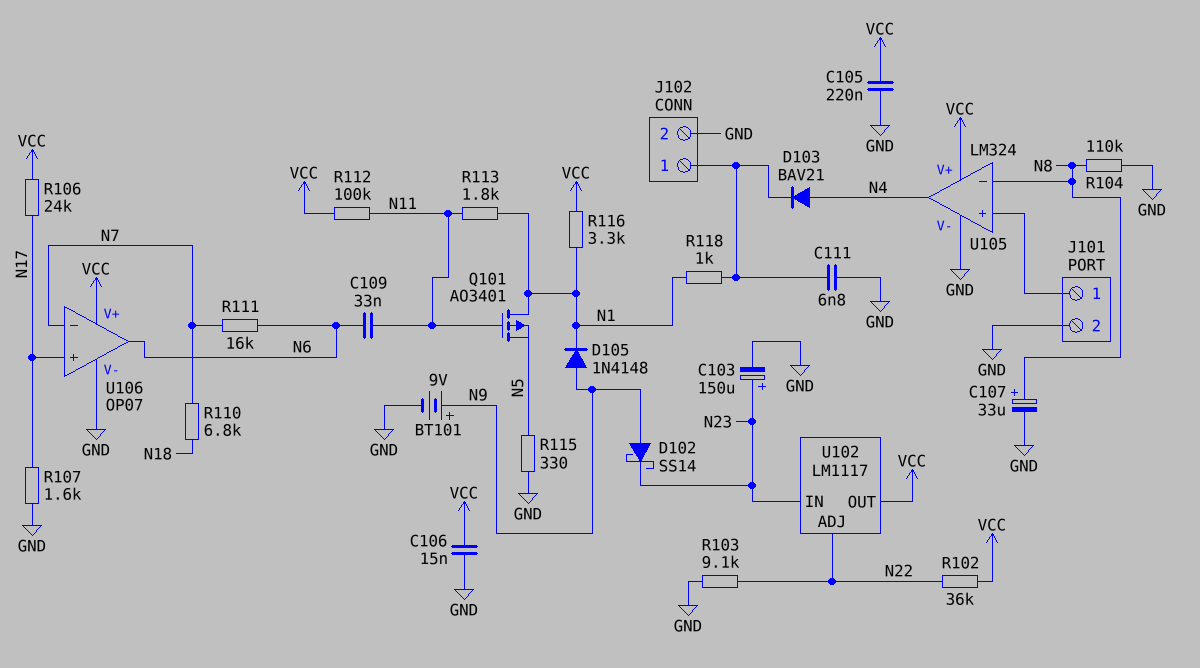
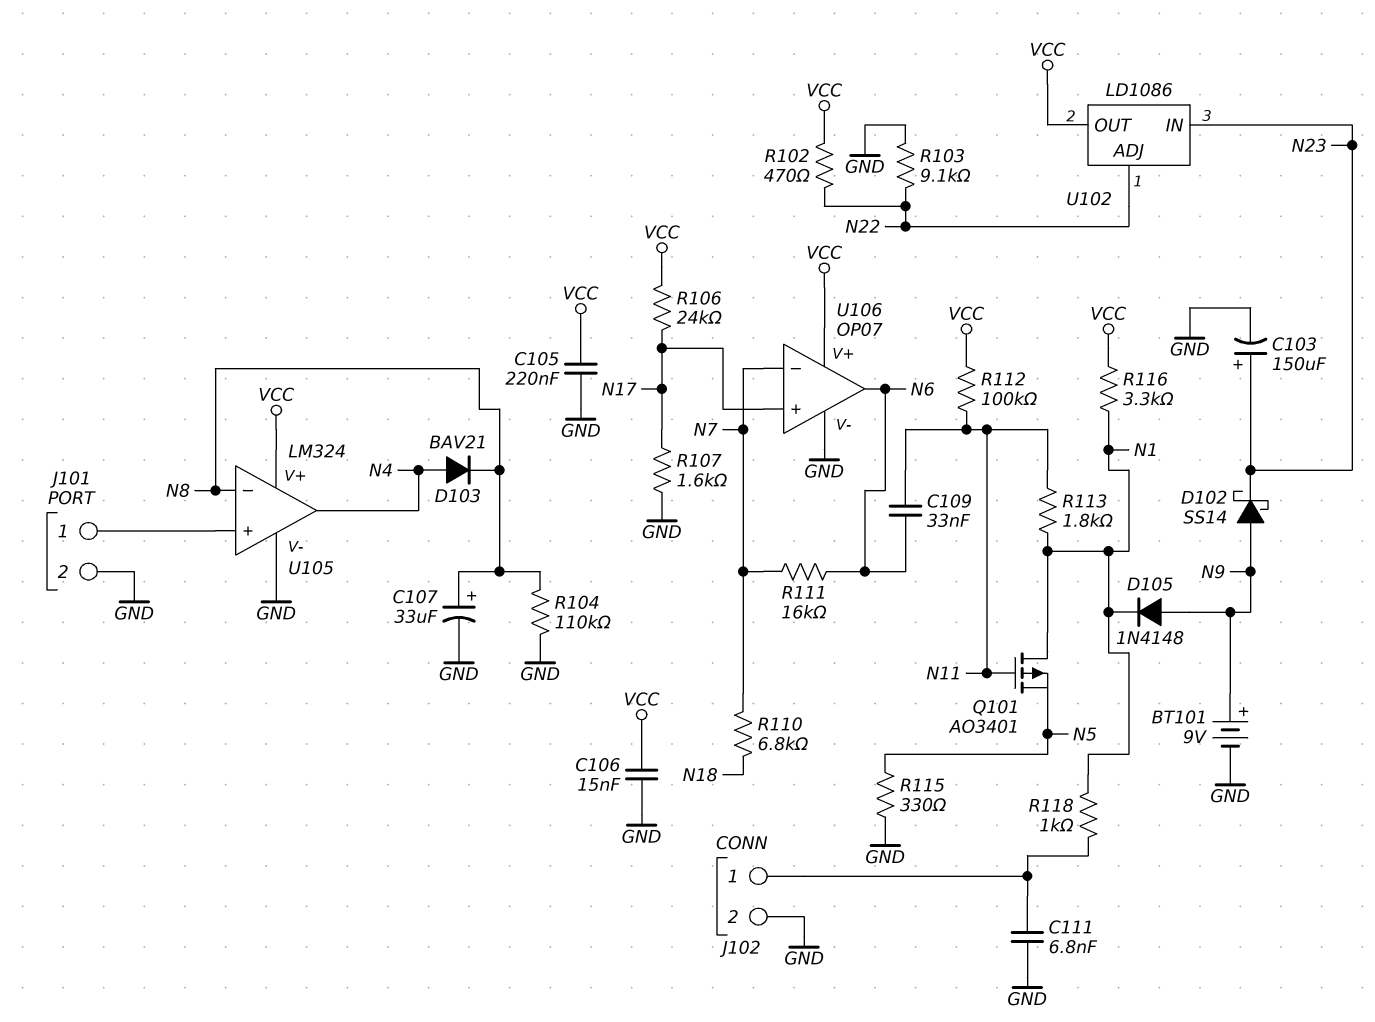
D103: diode BAV21 (A N4, K J102/1) -> diode BAV21 (A N4, K N8)
R102: 36k (N22, VCC) -> 470 (N22, VCC)
U102: LM1117 -> LD1086

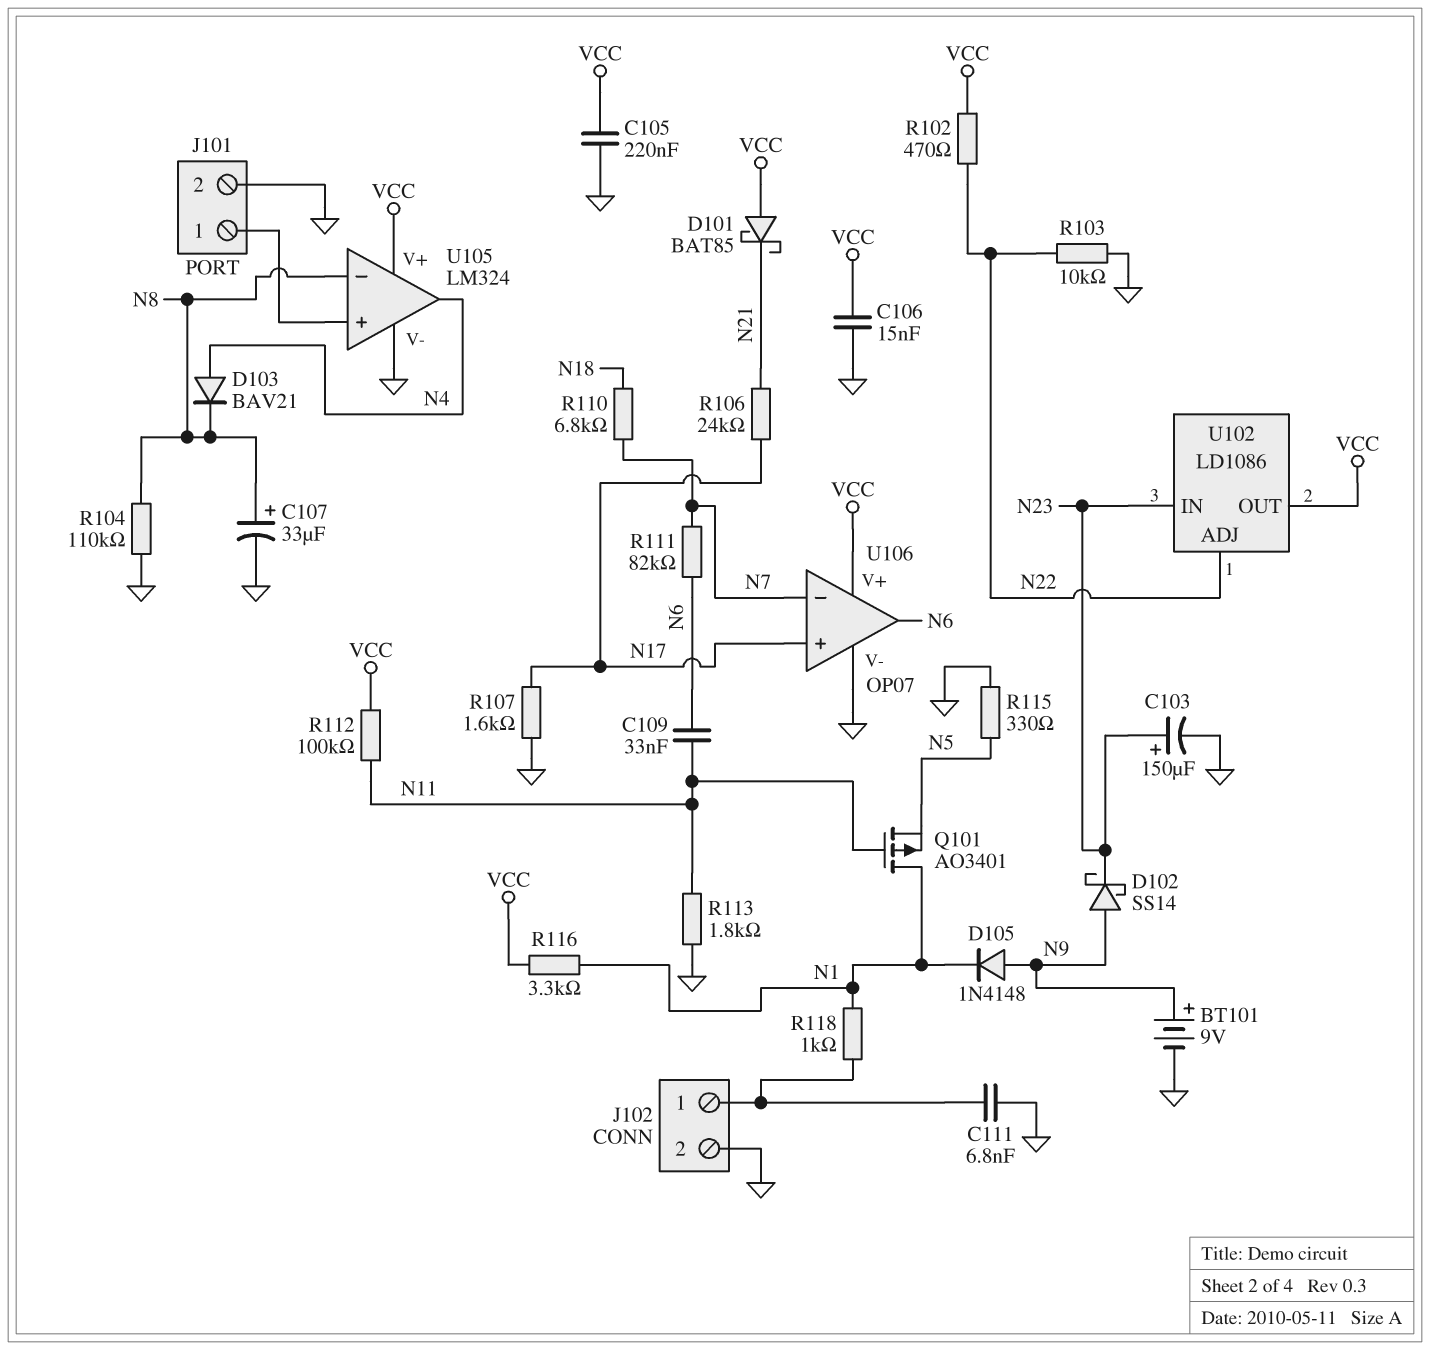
D101: none -> schottky BAT85 (A VCC, K N21)
R103: 9.1k (GND, N22) -> 10k (GND, N22)
R106: 24k (N17, VCC) -> 24k (N17, N21)
R111: 16k (N6, N7) -> 82k (N6, N7)
R113: 1.8k (N1, N11) -> 1.8k (GND, N11)

